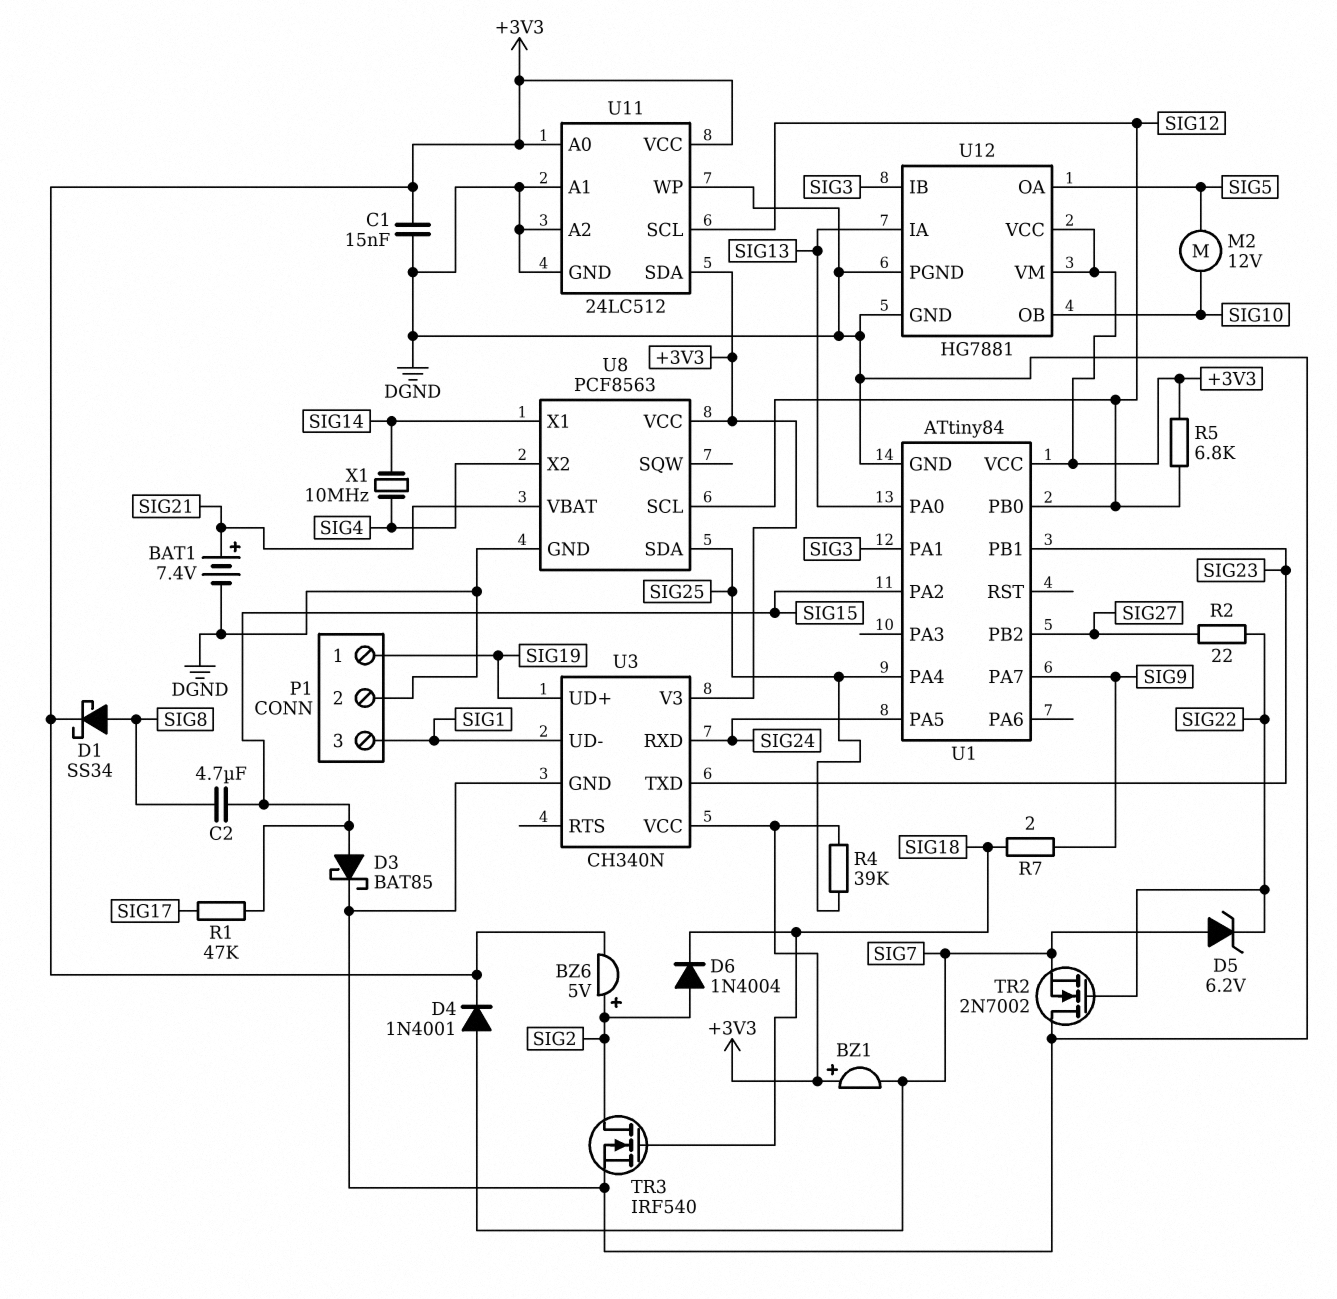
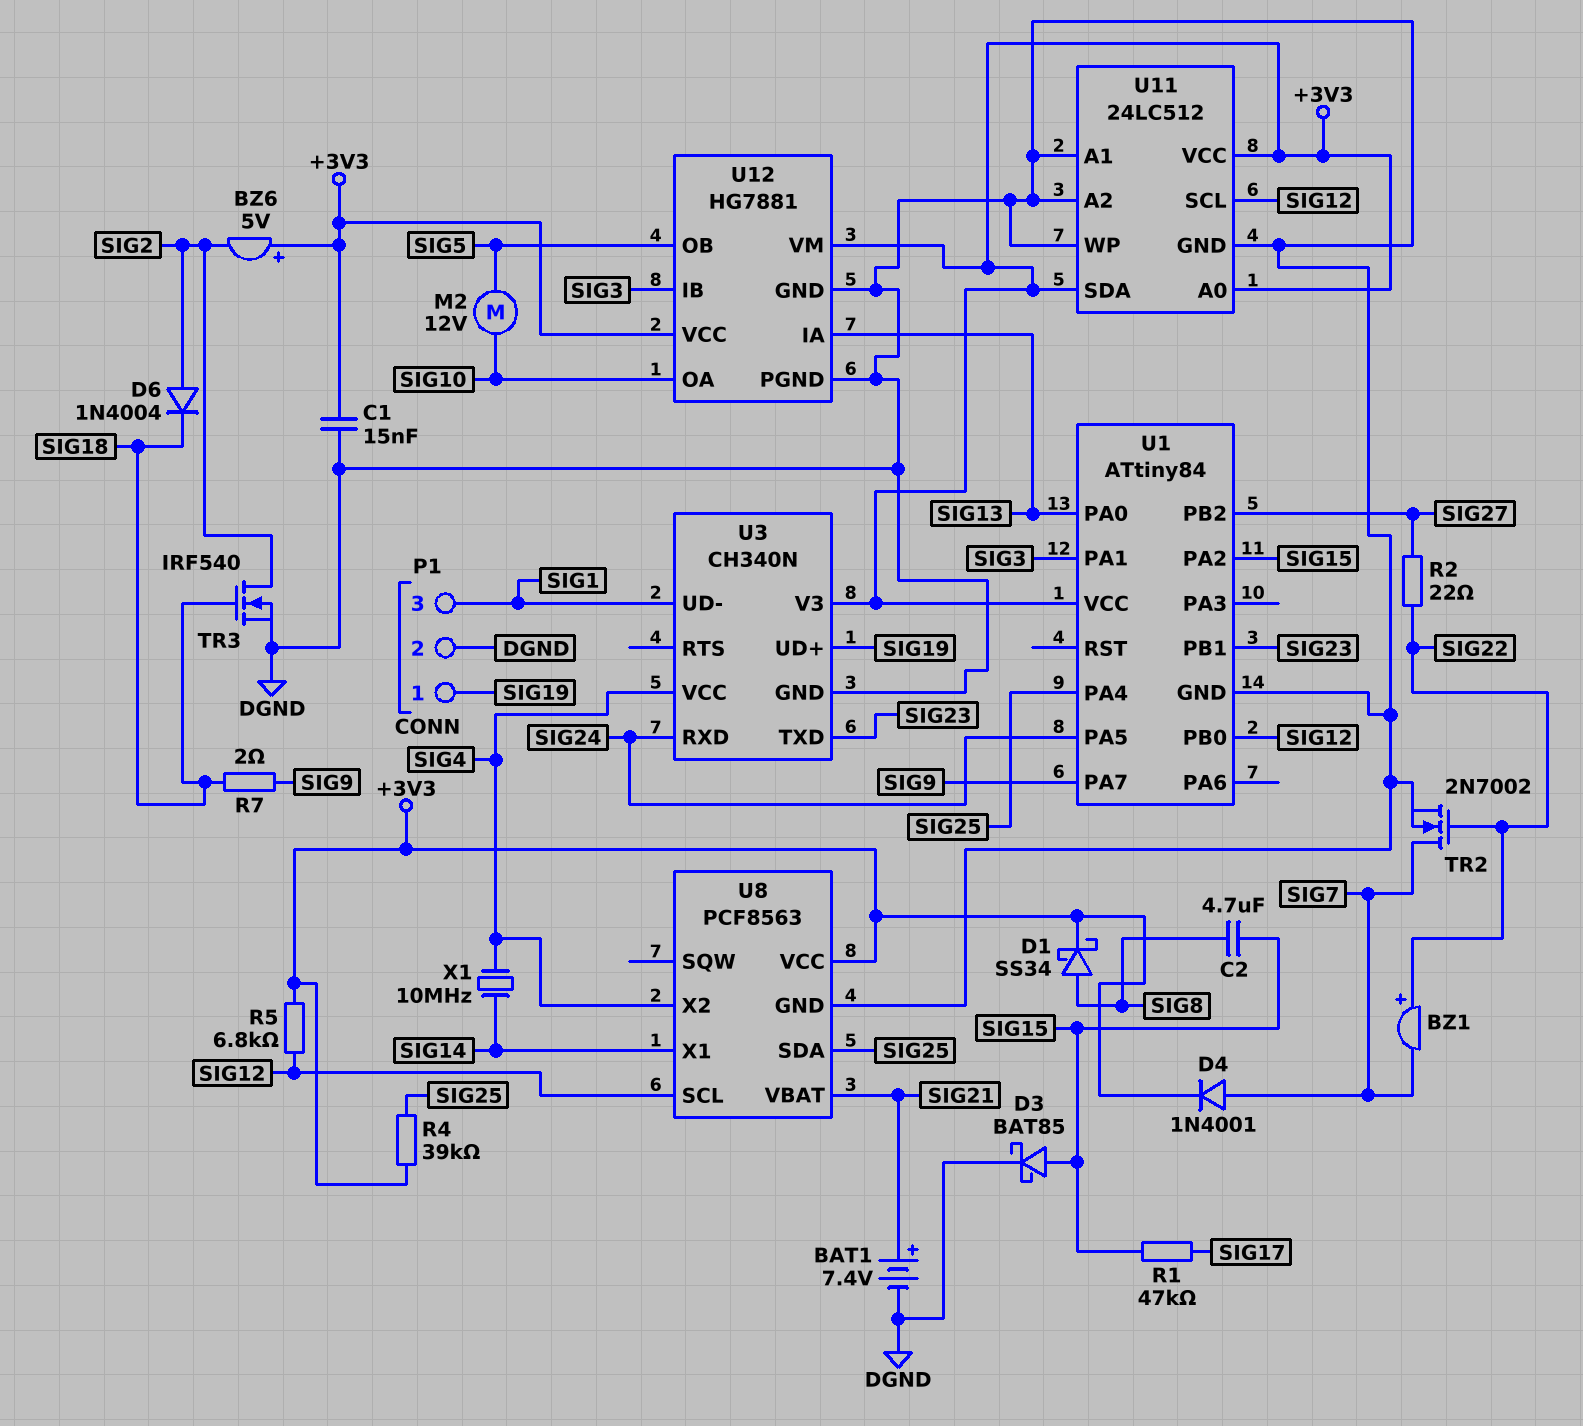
BZ1: buzzer (plus +3V3, minus SIG7) -> buzzer (plus SIG22, minus SIG7)
BZ6: buzzer 5V (plus SIG2, minus +3V3) -> buzzer 5V (plus +3V3, minus SIG2)
D5: zener 6.2V (A SIG7, K SIG22) -> none
TR2: NMOS 2N7002 (G SIG22, D DGND, S SIG7) -> NMOS 2N7002 (G SIG22, D SIG7, S DGND)
U3 pin VCC: +3V3 -> SIG4
U12 pin OA: SIG5 -> SIG10
U12 pin OB: SIG10 -> SIG5

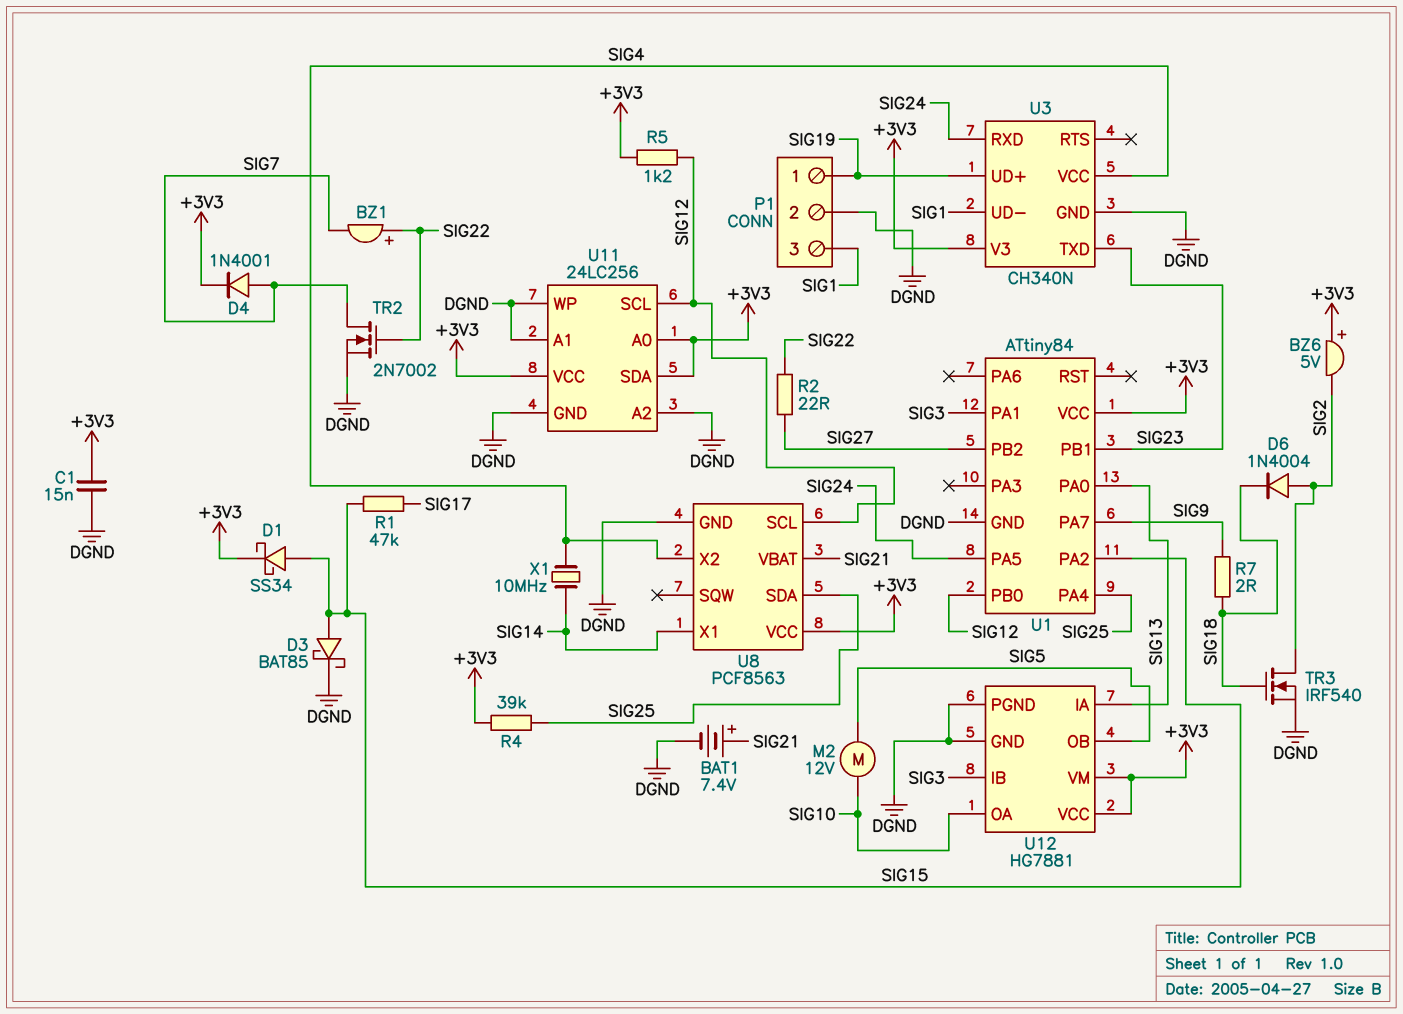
C2: 4.7uF (SIG8, SIG15) -> none
D1: schottky SS34 (A SIG8, K +3V3) -> schottky SS34 (A SIG15, K +3V3)
R5: 6.8k (+3V3, SIG12) -> 1.2k (+3V3, SIG12)
U11: 24LC512 -> 24LC256

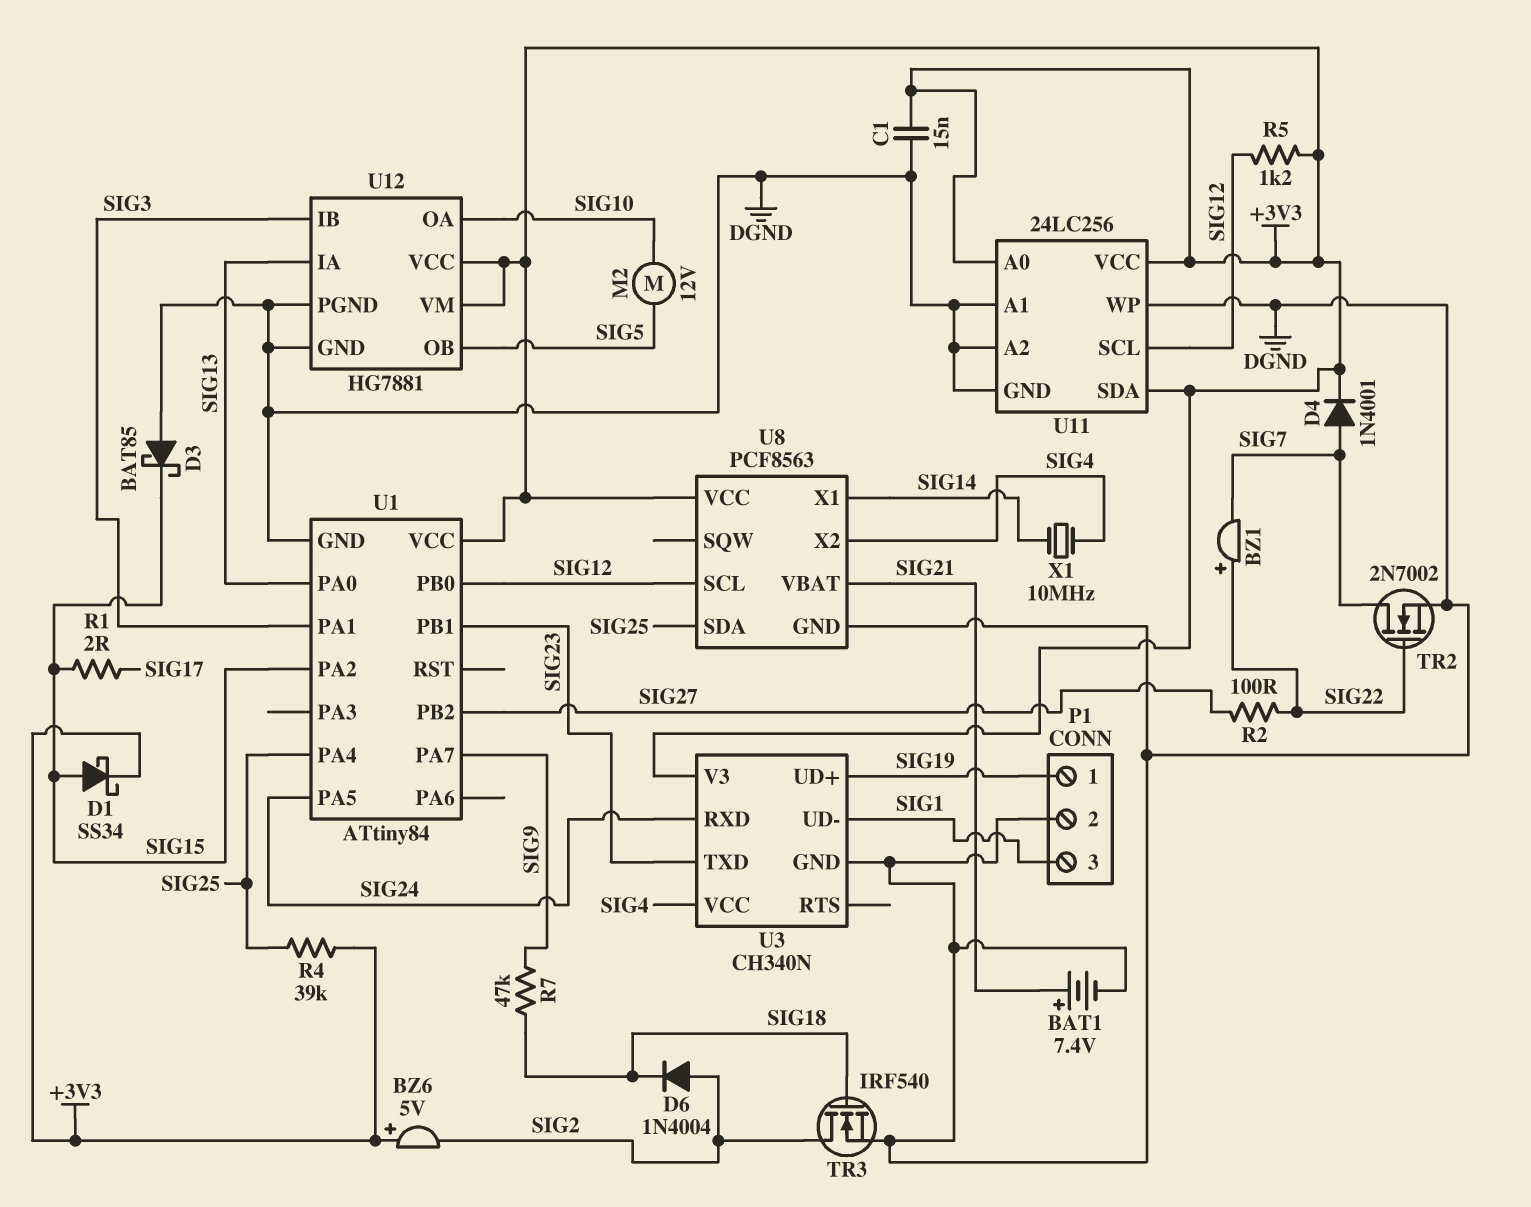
D3: schottky BAT85 (A SIG15, K DGND) -> schottky BAT85 (A DGND, K SIG15)
R1: 47k (SIG15, SIG17) -> 2 (SIG15, SIG17)
R2: 22 (SIG22, SIG27) -> 100 (SIG22, SIG27)
R7: 2 (SIG9, SIG18) -> 47k (SIG9, SIG18)

